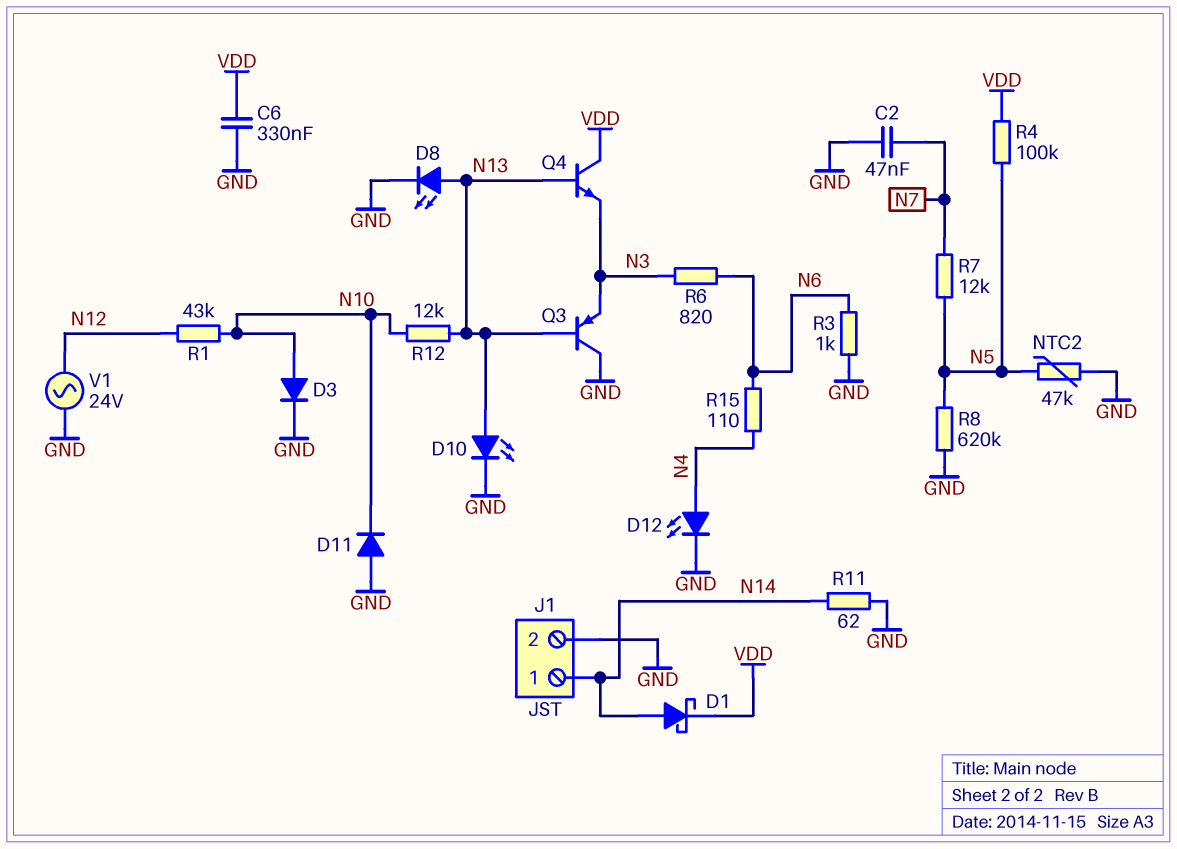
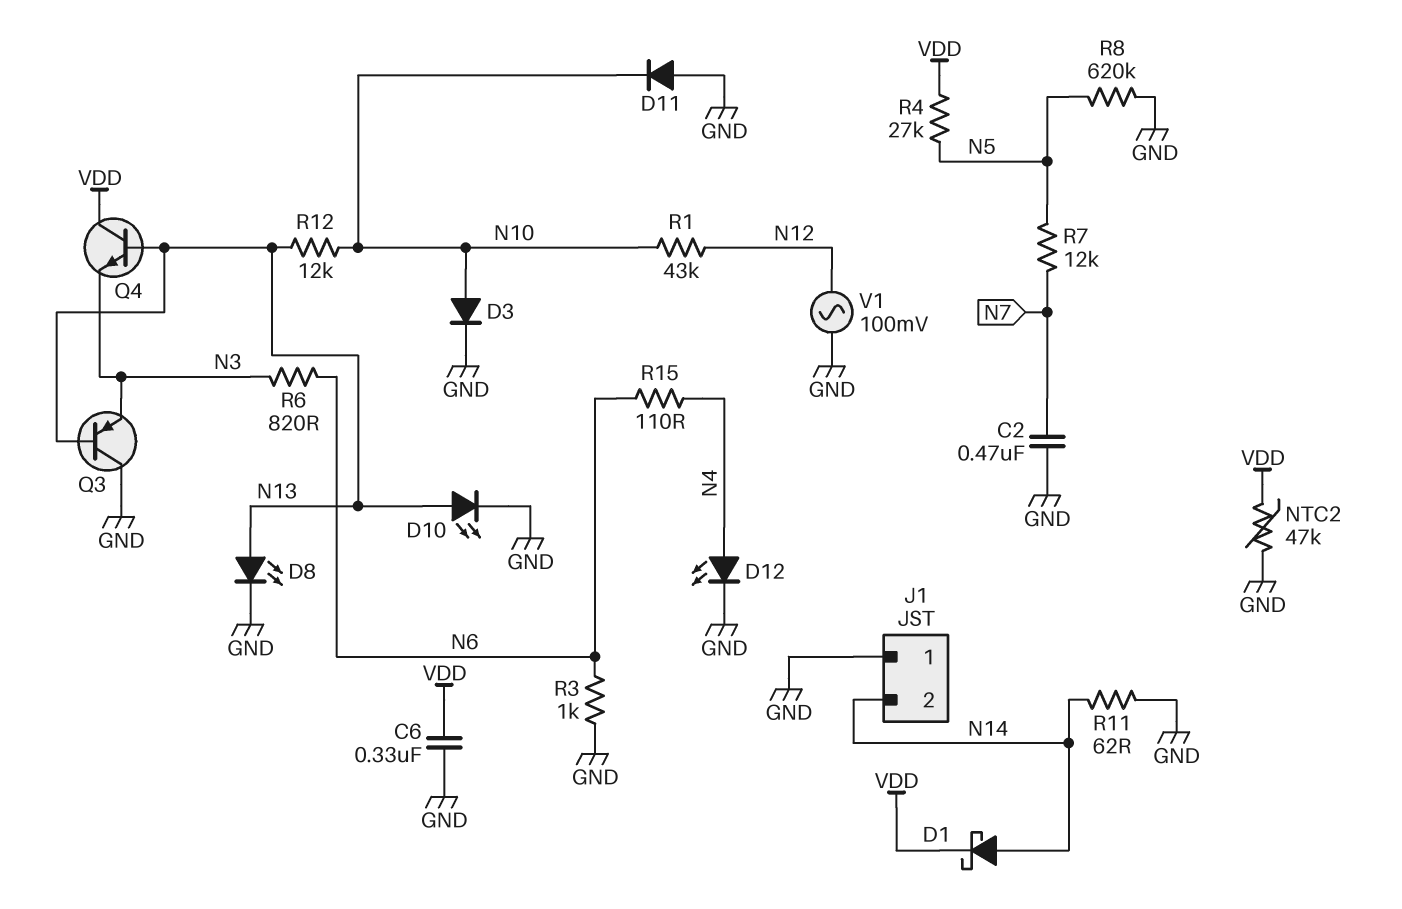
C2: 47nF (GND, N7) -> 470nF (GND, N7)
J1 pin 1: N14 -> GND
J1 pin 2: GND -> N14
NTC2: 47k (GND, N5) -> 47k (GND, VDD)
R4: 100k (N5, VDD) -> 27k (N5, VDD)
V1: AC 24V (GND, N12) -> AC 100mV (GND, N12)

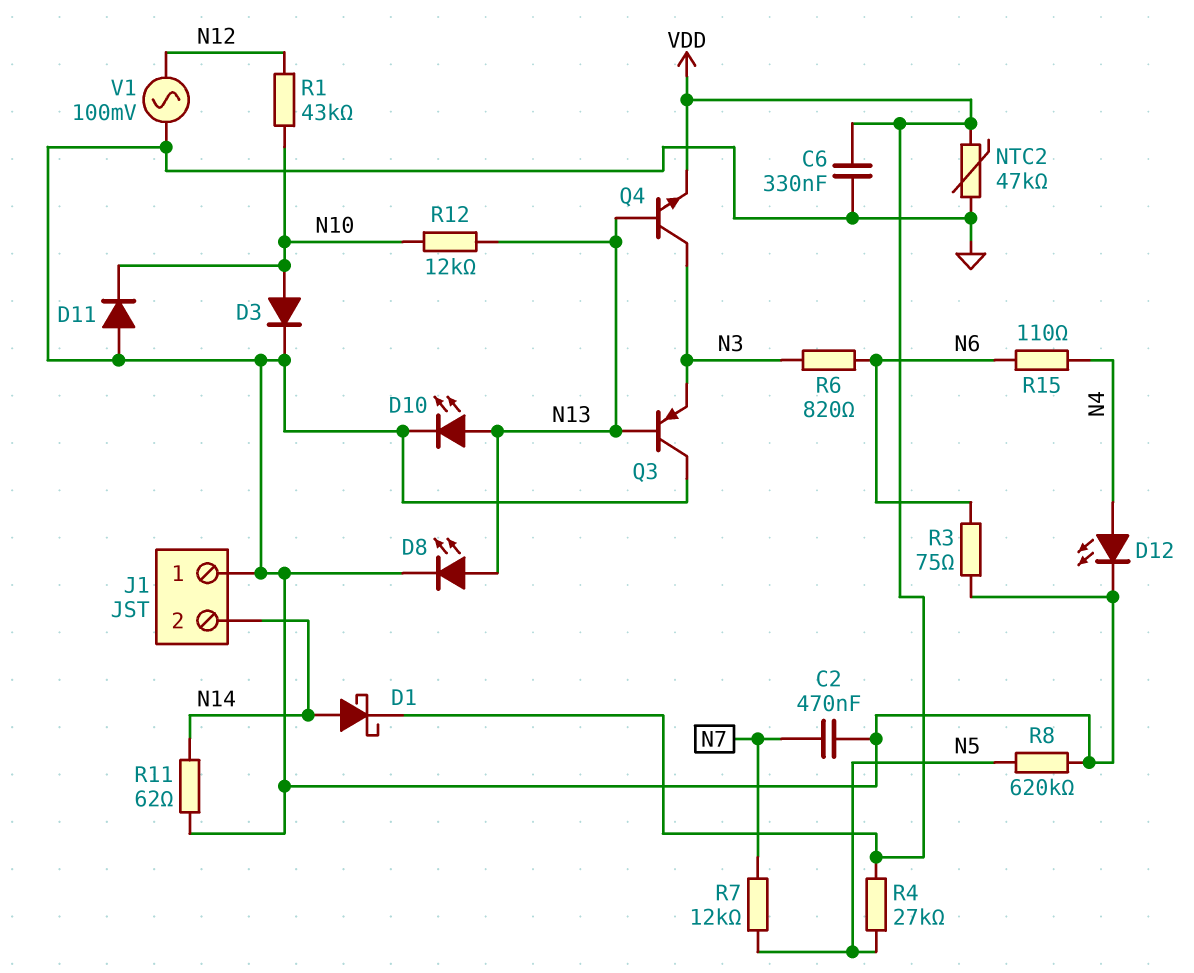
Q4: NPN (B N13, C VDD, E N3) -> NPN (B N13, C N3, E VDD)
R3: 1k (GND, N6) -> 75 (GND, N6)

